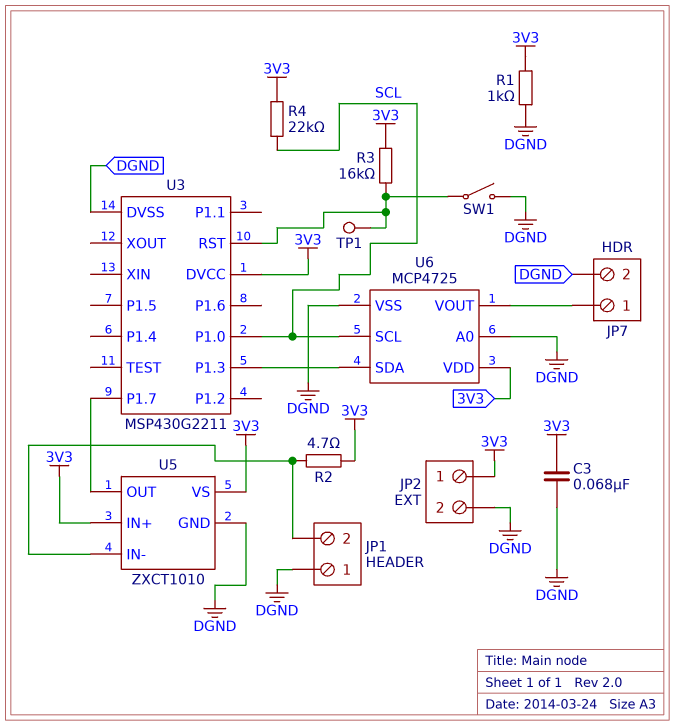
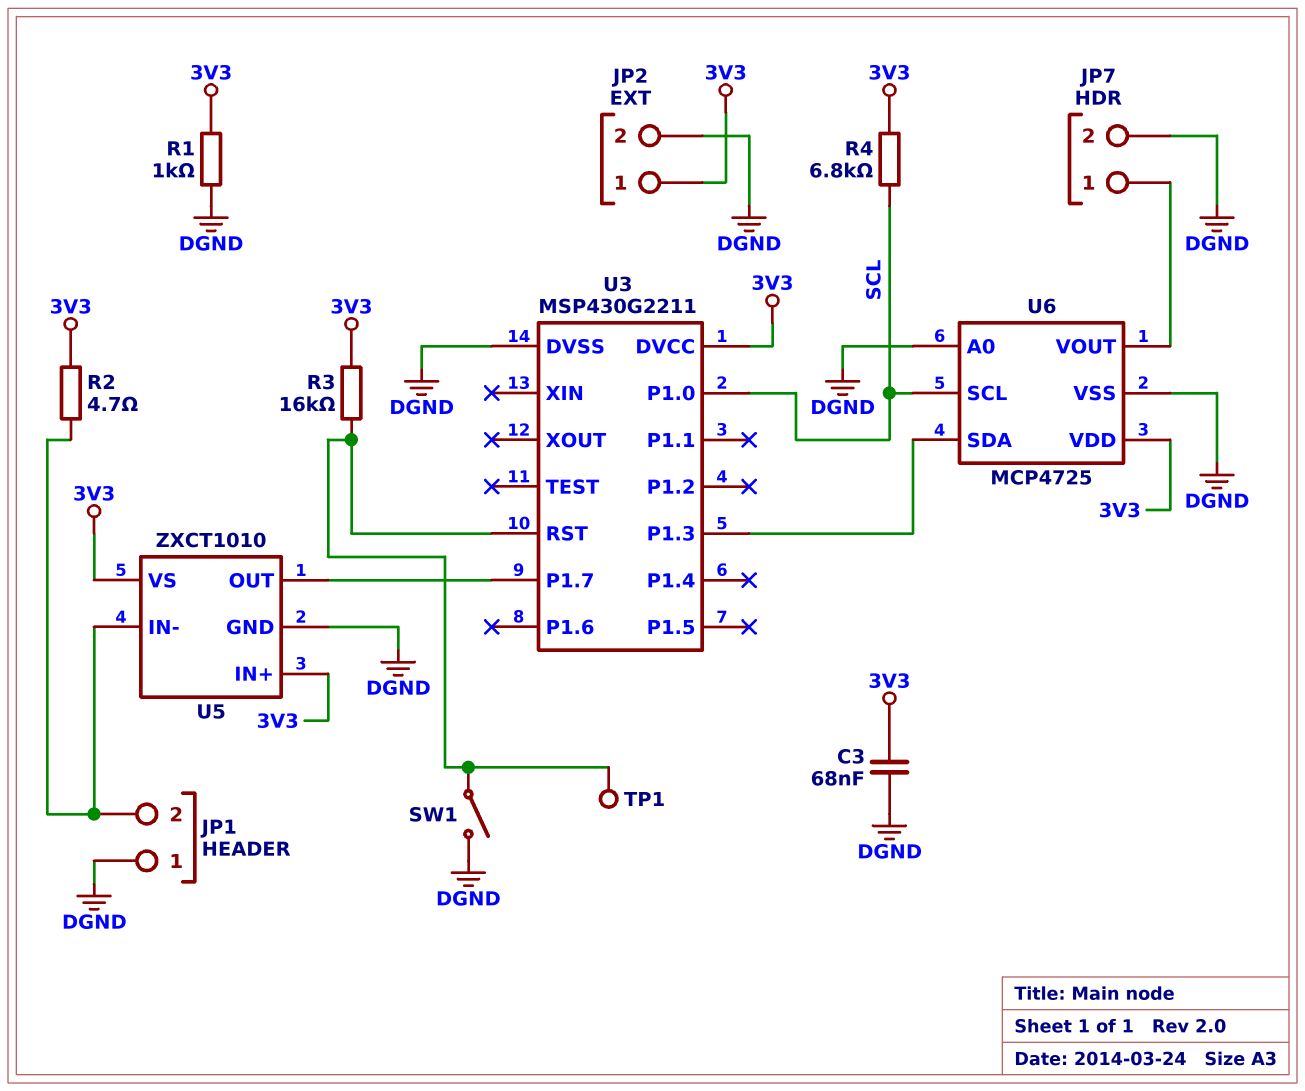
R4: 22k (3V3, SCL) -> 6.8k (3V3, SCL)

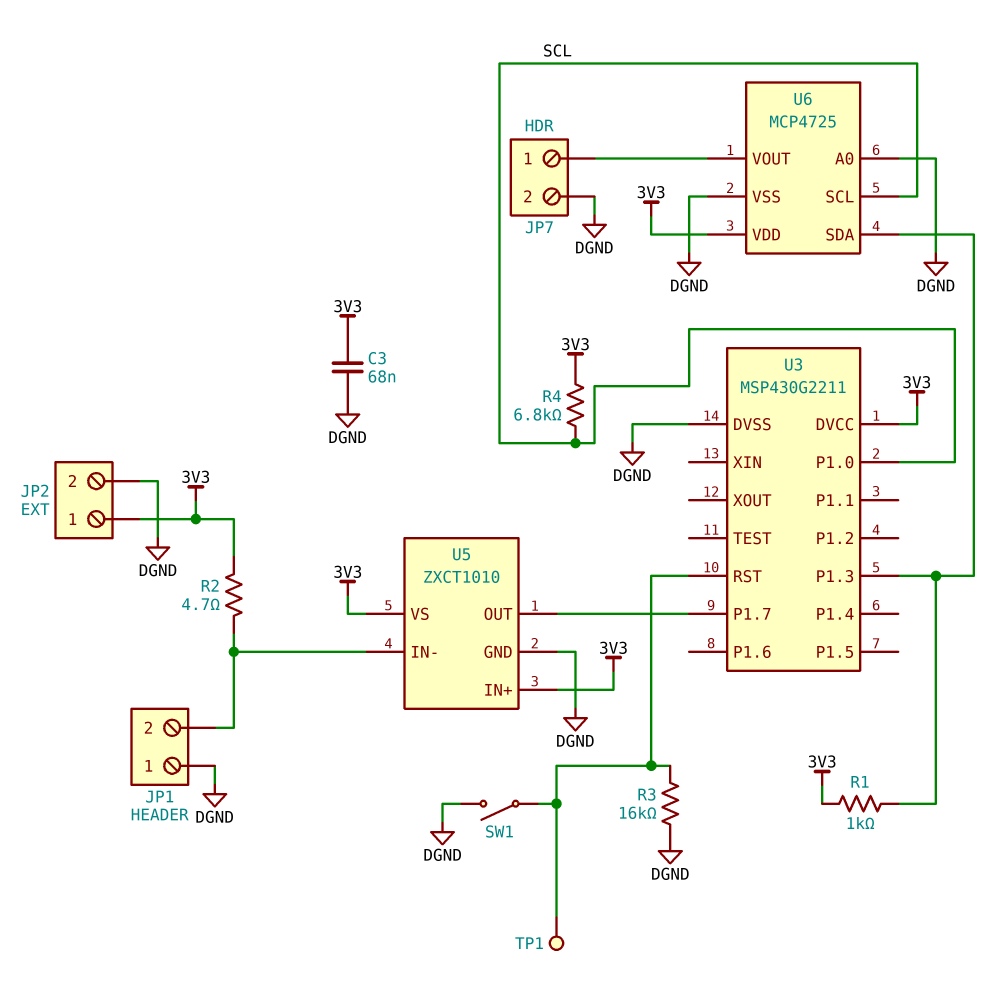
R1: 1k (3V3, DGND) -> 1k (3V3, U3/P1.3)
R3: 16k (3V3, U3/RST) -> 16k (DGND, U3/RST)

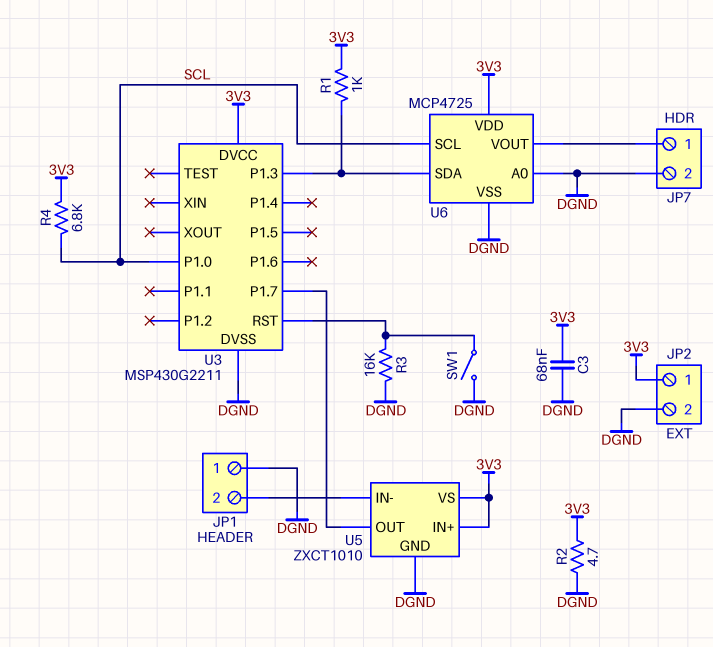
R2: 4.7 (3V3, JP1/2) -> 4.7 (3V3, DGND)
TP1: test point (U3/RST) -> none

